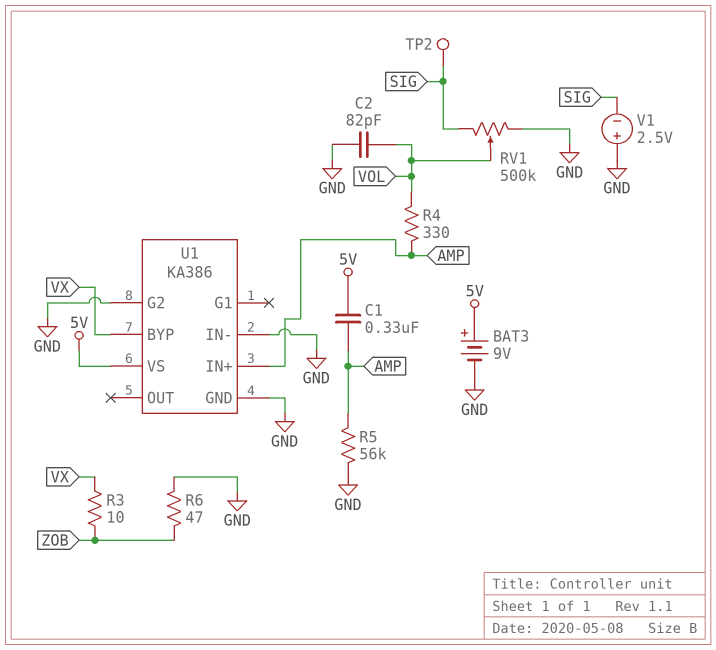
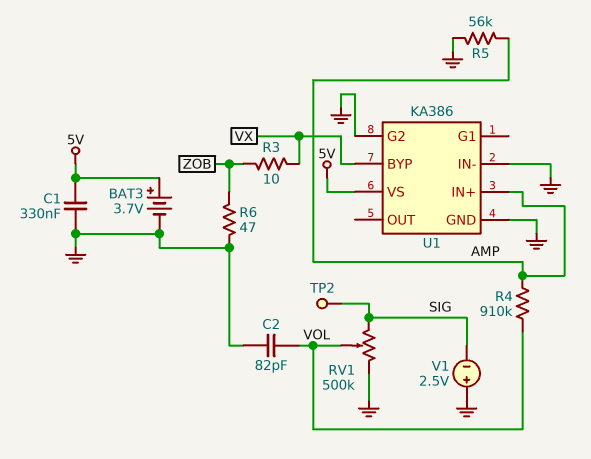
BAT3: 9V (plus 5V, minus GND) -> 3.7V (plus 5V, minus GND)
C1: 330nF (5V, AMP) -> 330nF (5V, GND)
R4: 330 (AMP, VOL) -> 910k (AMP, VOL)

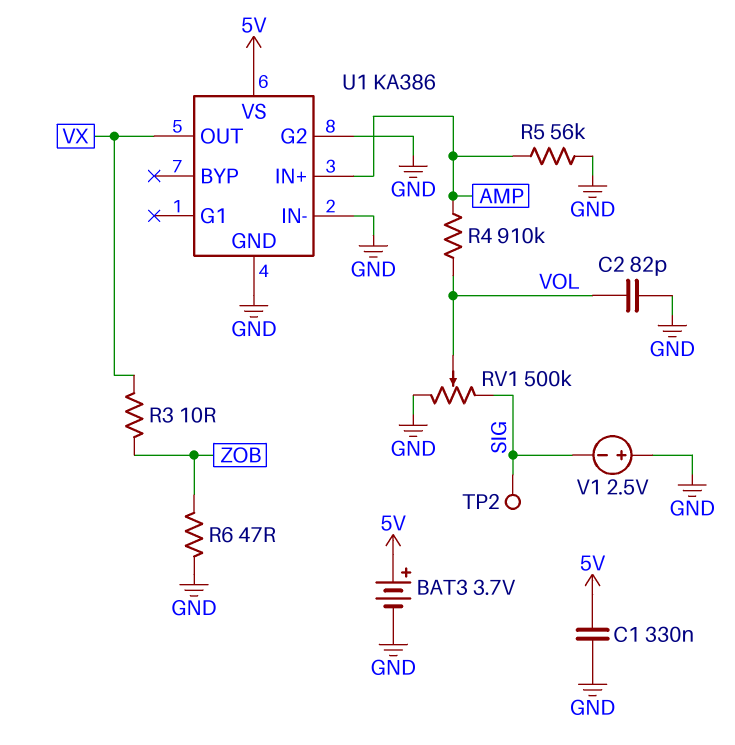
U1 pin BYP: VX -> none
U1 pin OUT: none -> VX

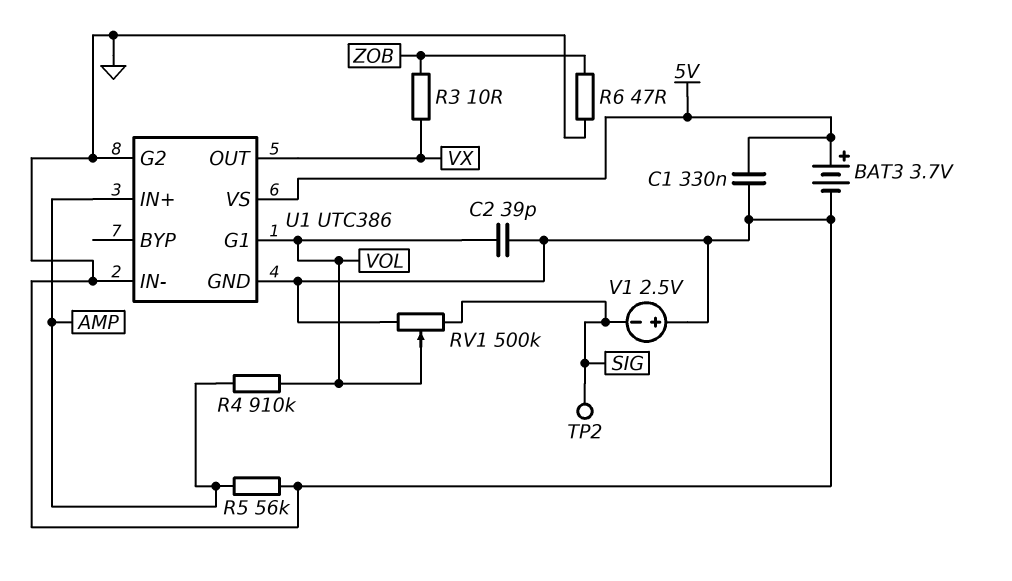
C2: 82pF (GND, VOL) -> 39pF (GND, VOL)
U1: KA386 -> UTC386
U1 pin G1: none -> VOL

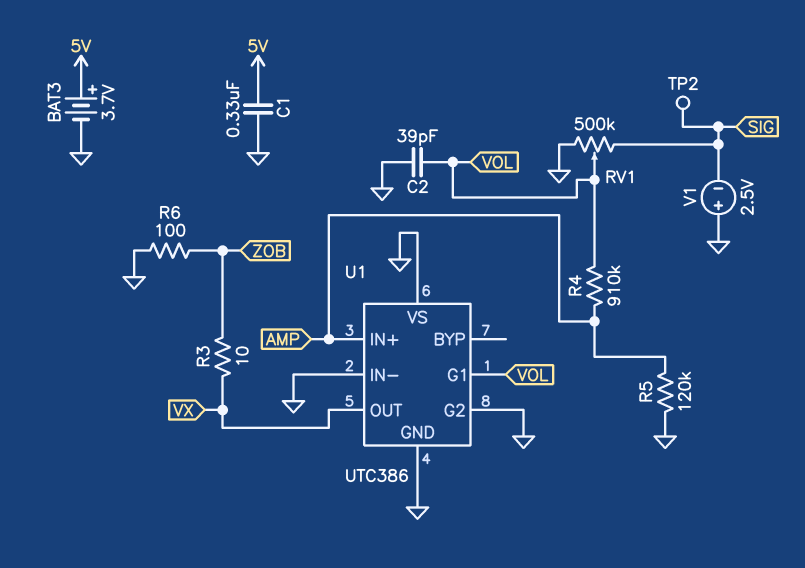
R5: 56k (AMP, GND) -> 120k (AMP, GND)
R6: 47 (GND, ZOB) -> 100 (GND, ZOB)
U1 pin VS: 5V -> GND

